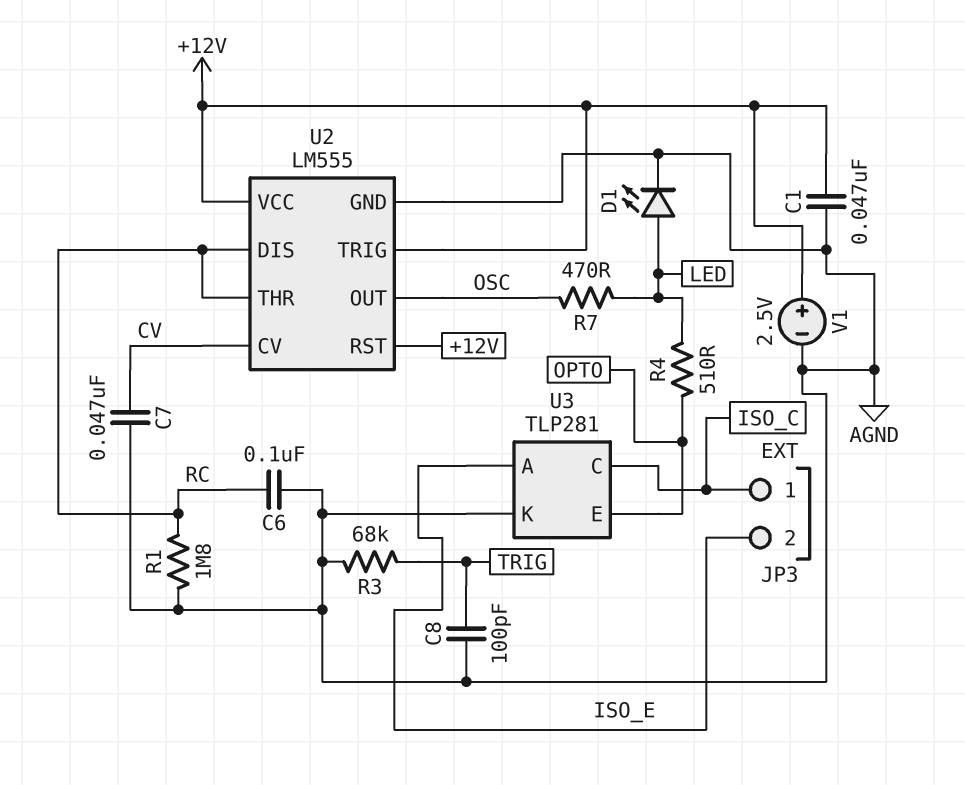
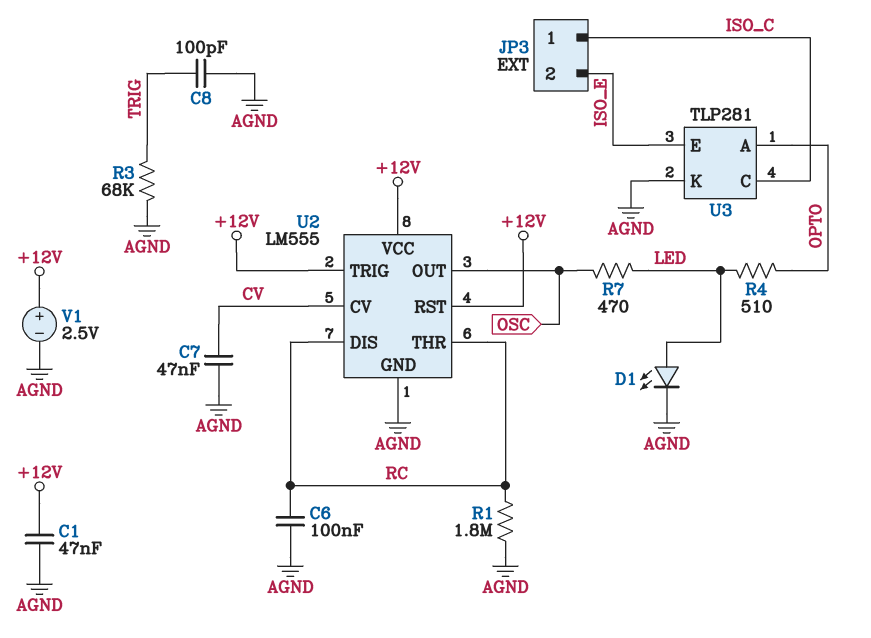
U3 pin A: ISO_E -> OPTO
U3 pin E: OPTO -> ISO_E

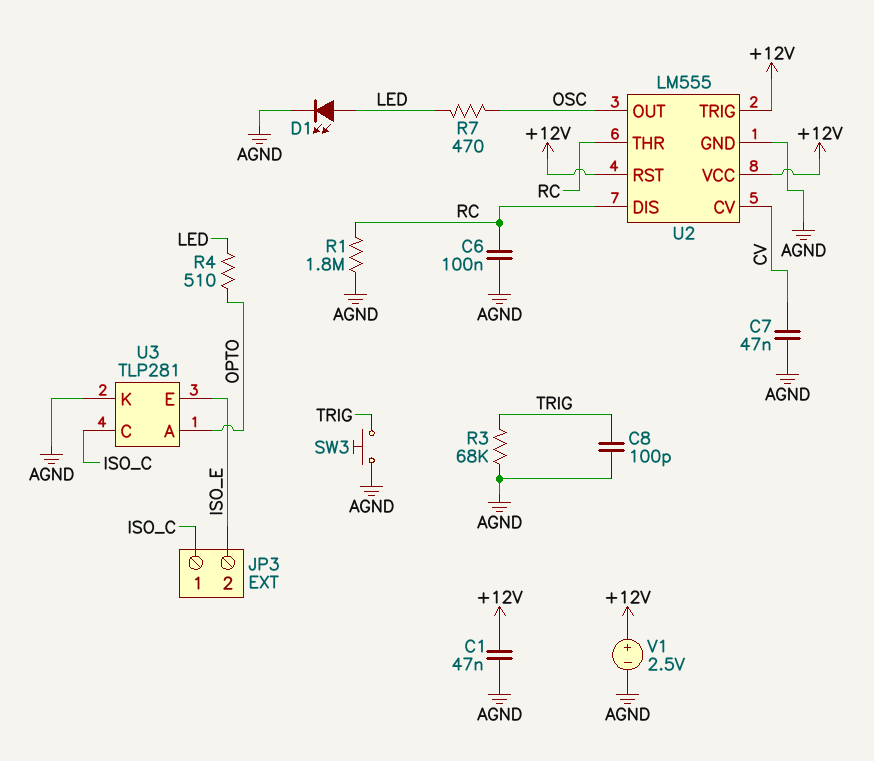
SW3: none -> button (AGND, TRIG)

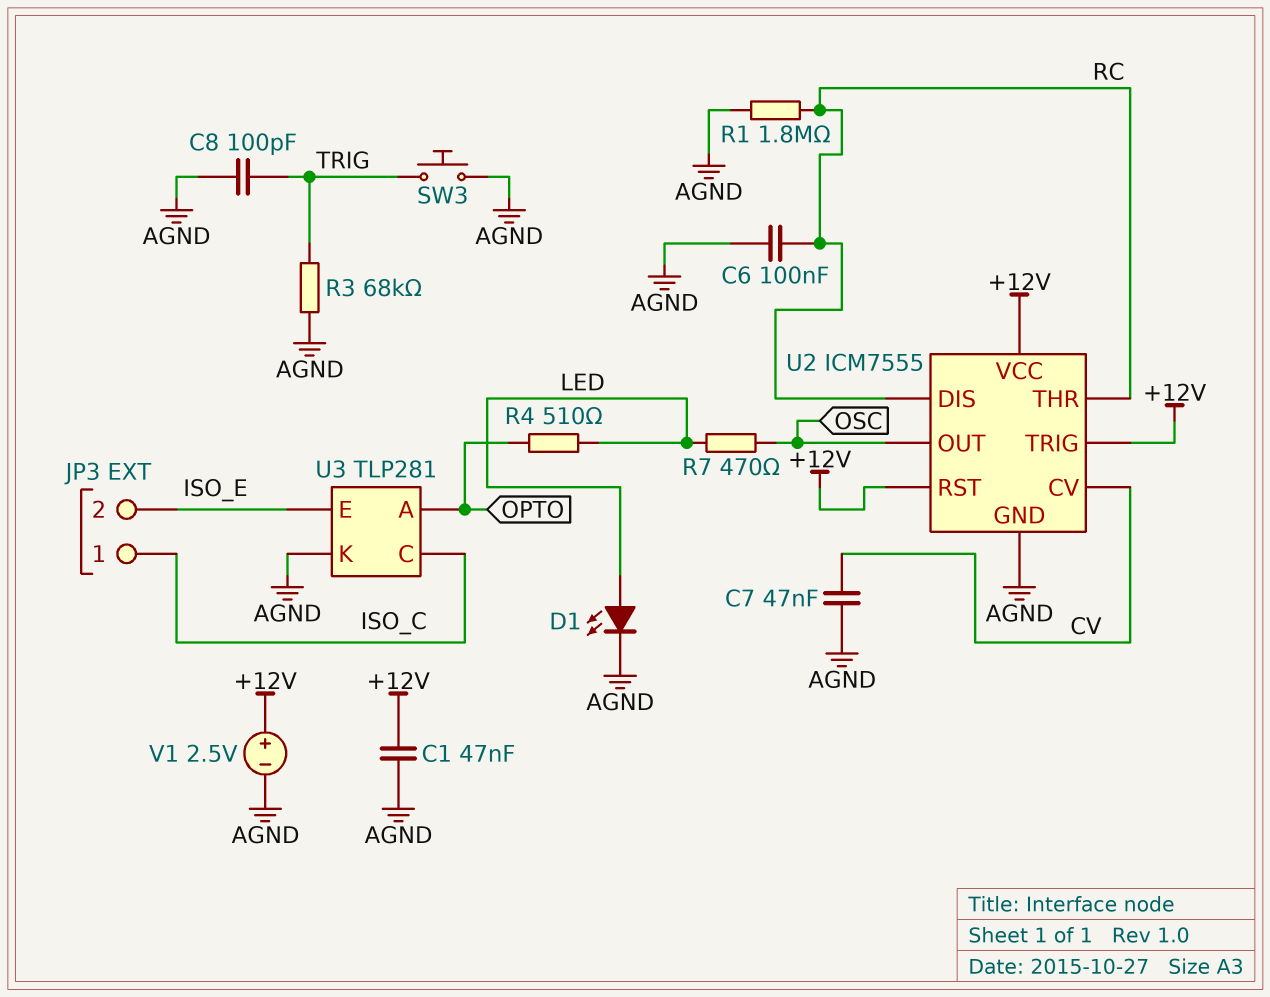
U2: LM555 -> ICM7555

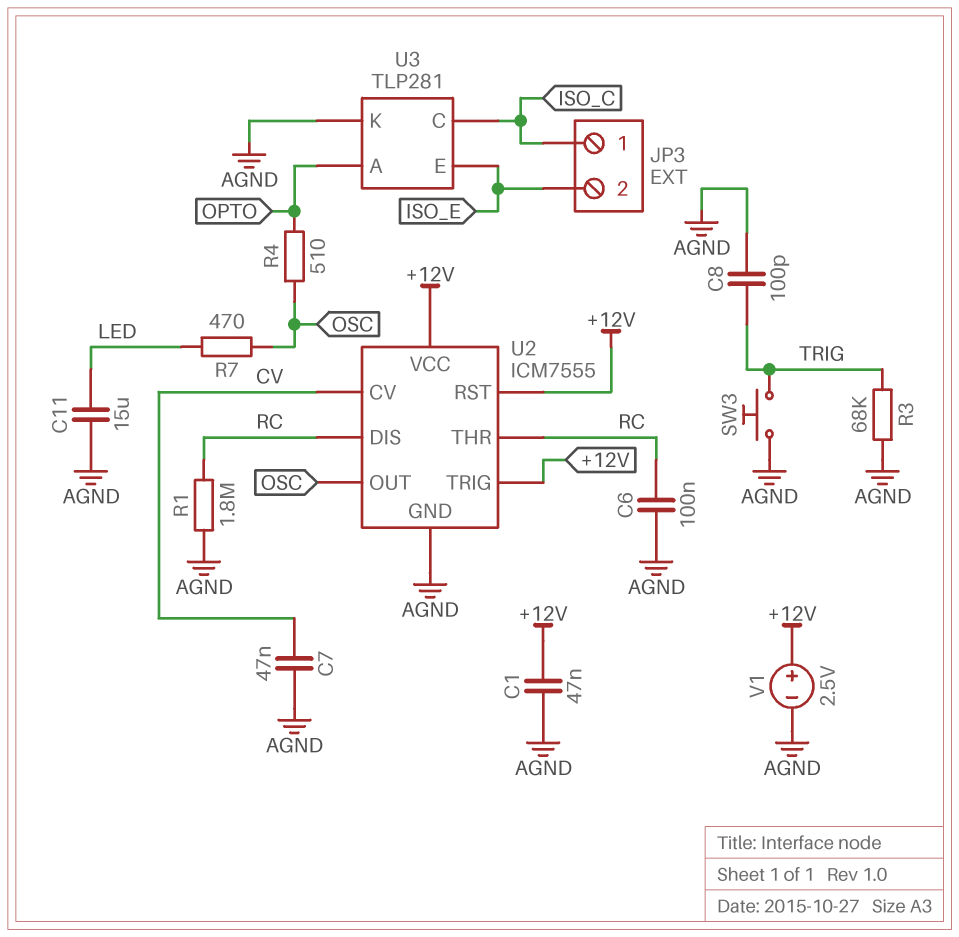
C11: none -> 15uF (AGND, LED)
D1: LED (A LED, K AGND) -> none
R4: 510 (LED, OPTO) -> 510 (OPTO, OSC)

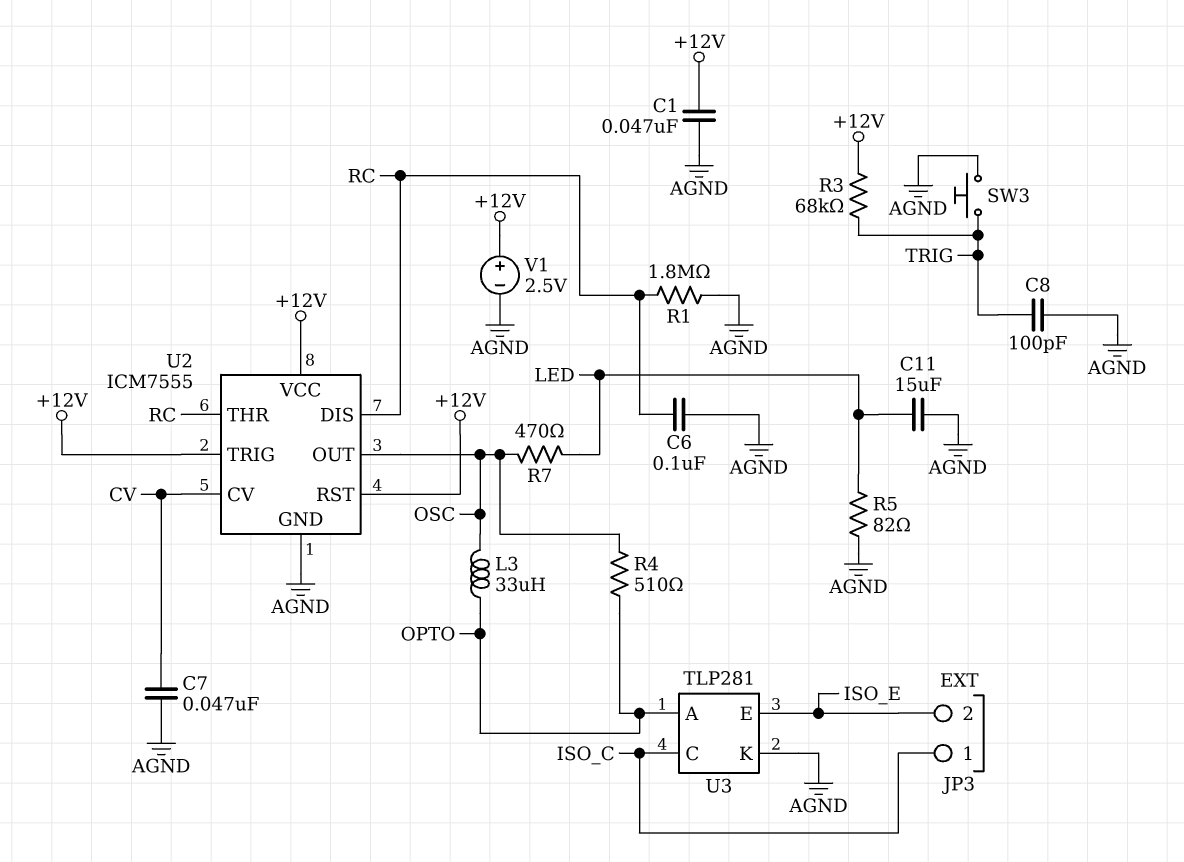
L3: none -> 33uH (OPTO, OSC)
R3: 68k (AGND, TRIG) -> 68k (+12V, TRIG)
R5: none -> 82 (AGND, LED)

